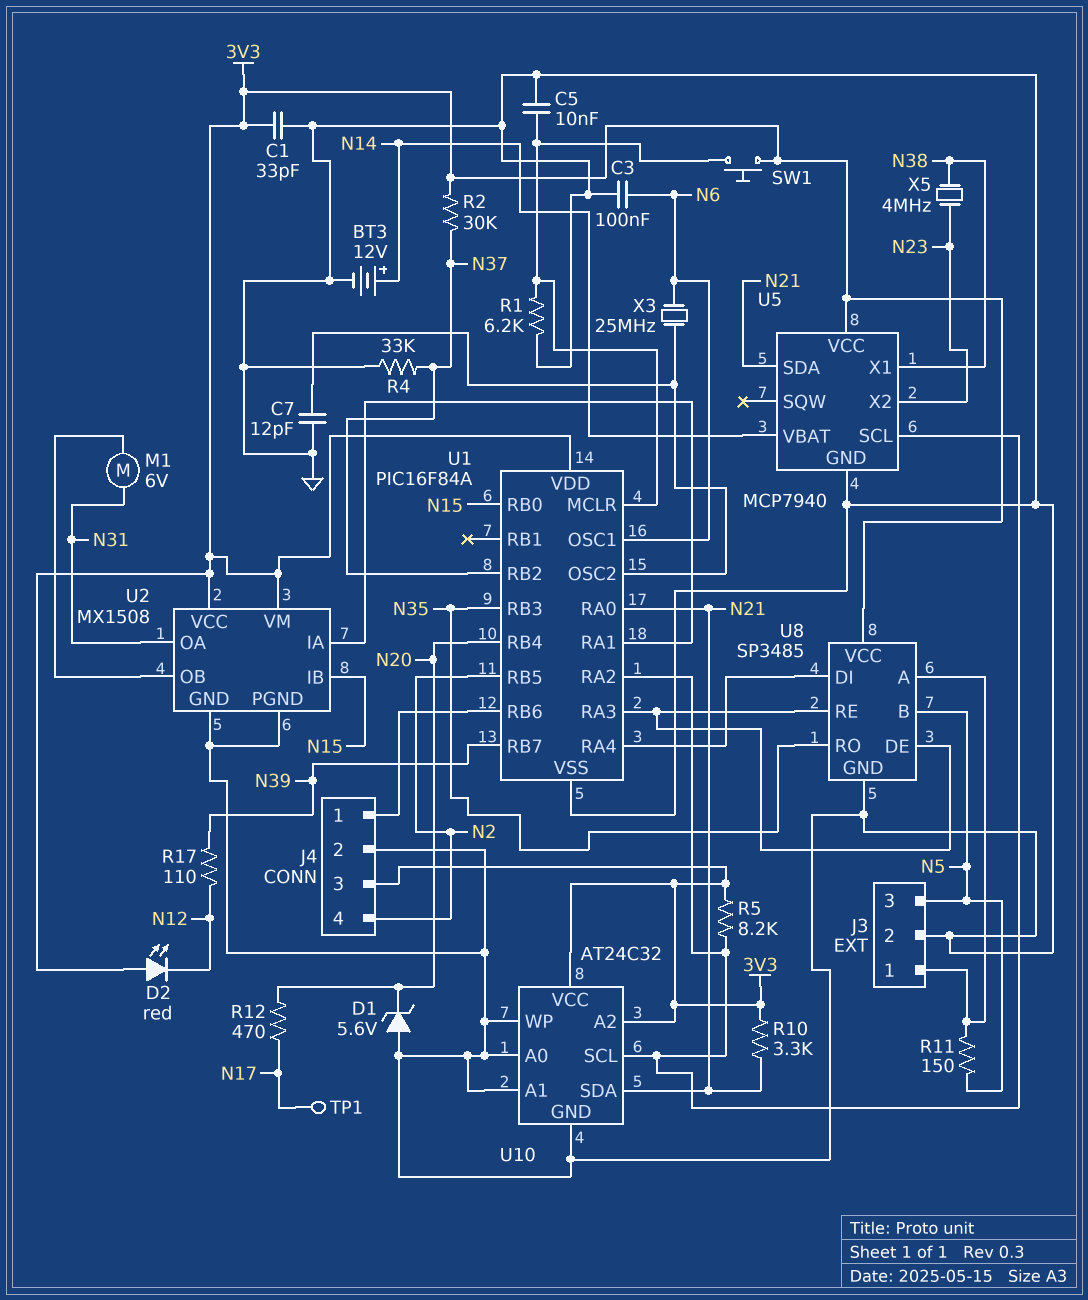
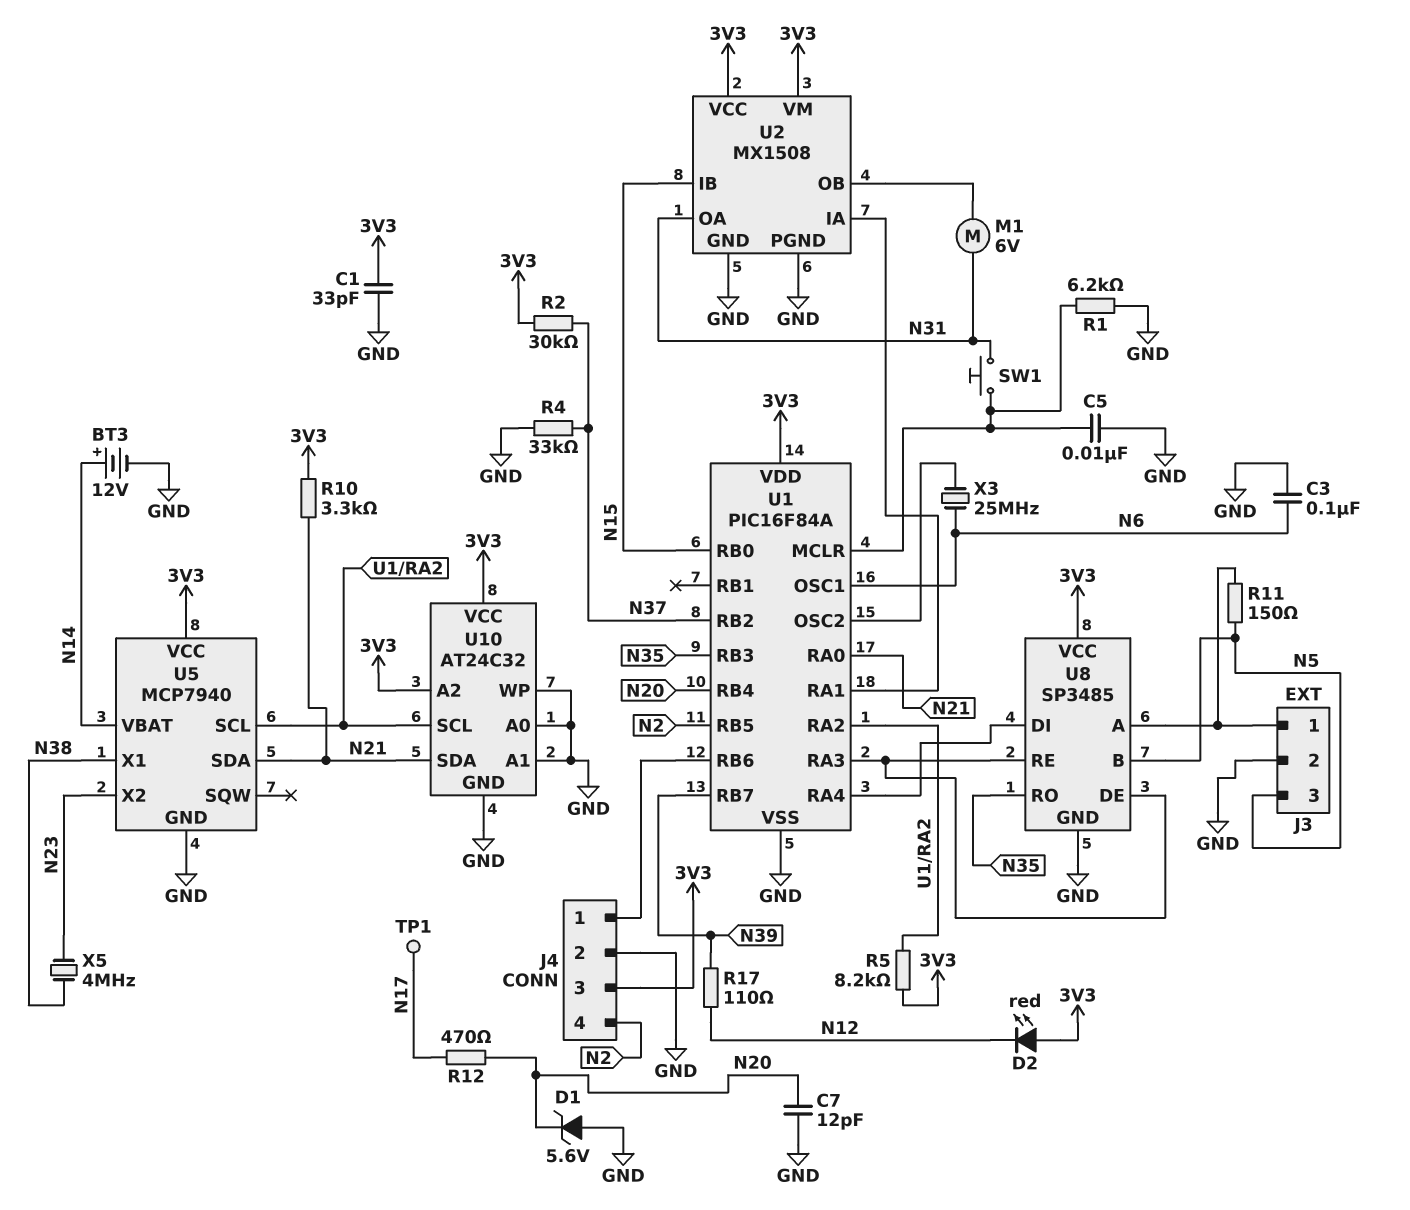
C7: 12pF (GND, U1/OSC2) -> 12pF (GND, N20)
SW1: button (3V3, U1/MCLR) -> button (N31, U1/MCLR)

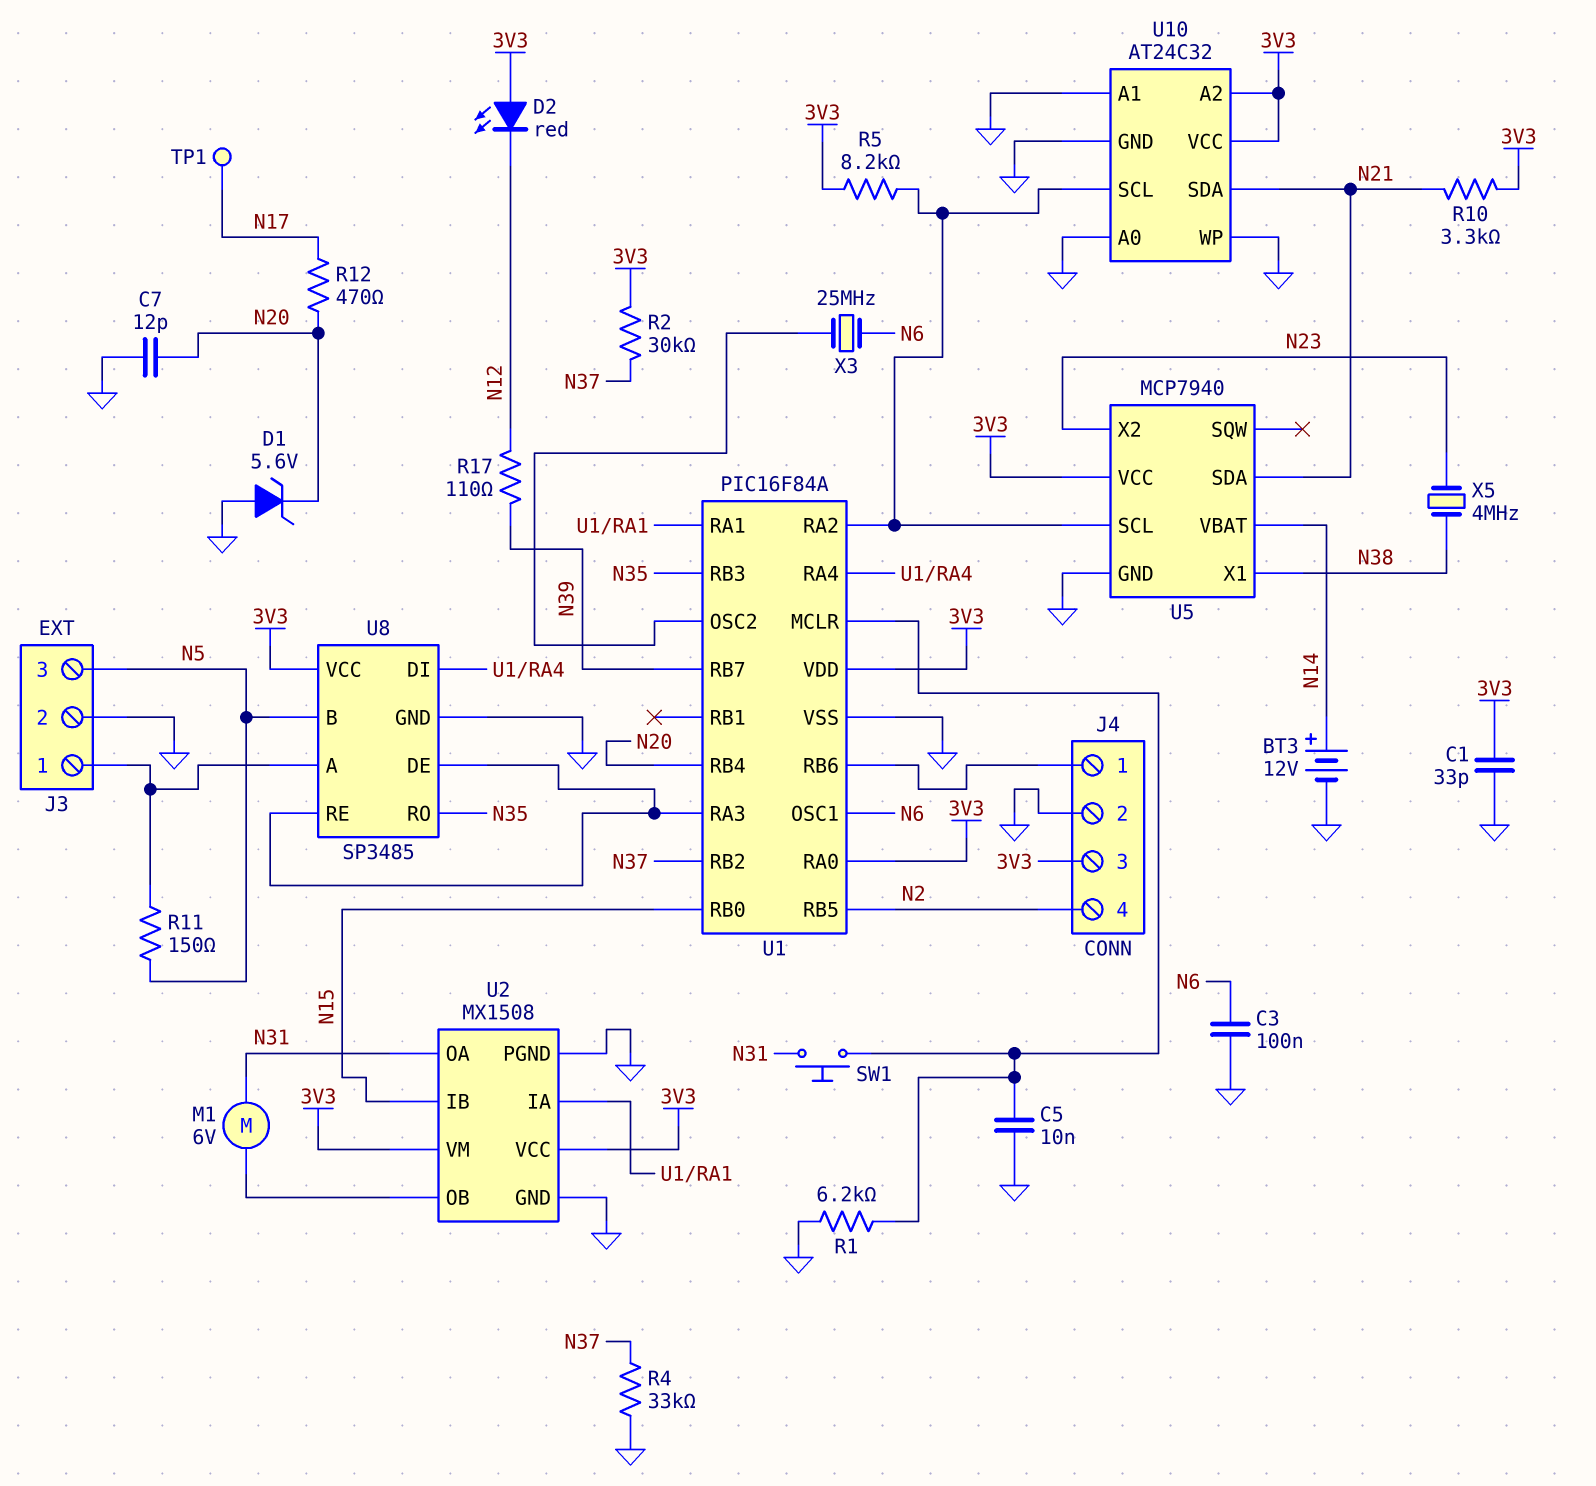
U1 pin RA0: N21 -> 3V3

